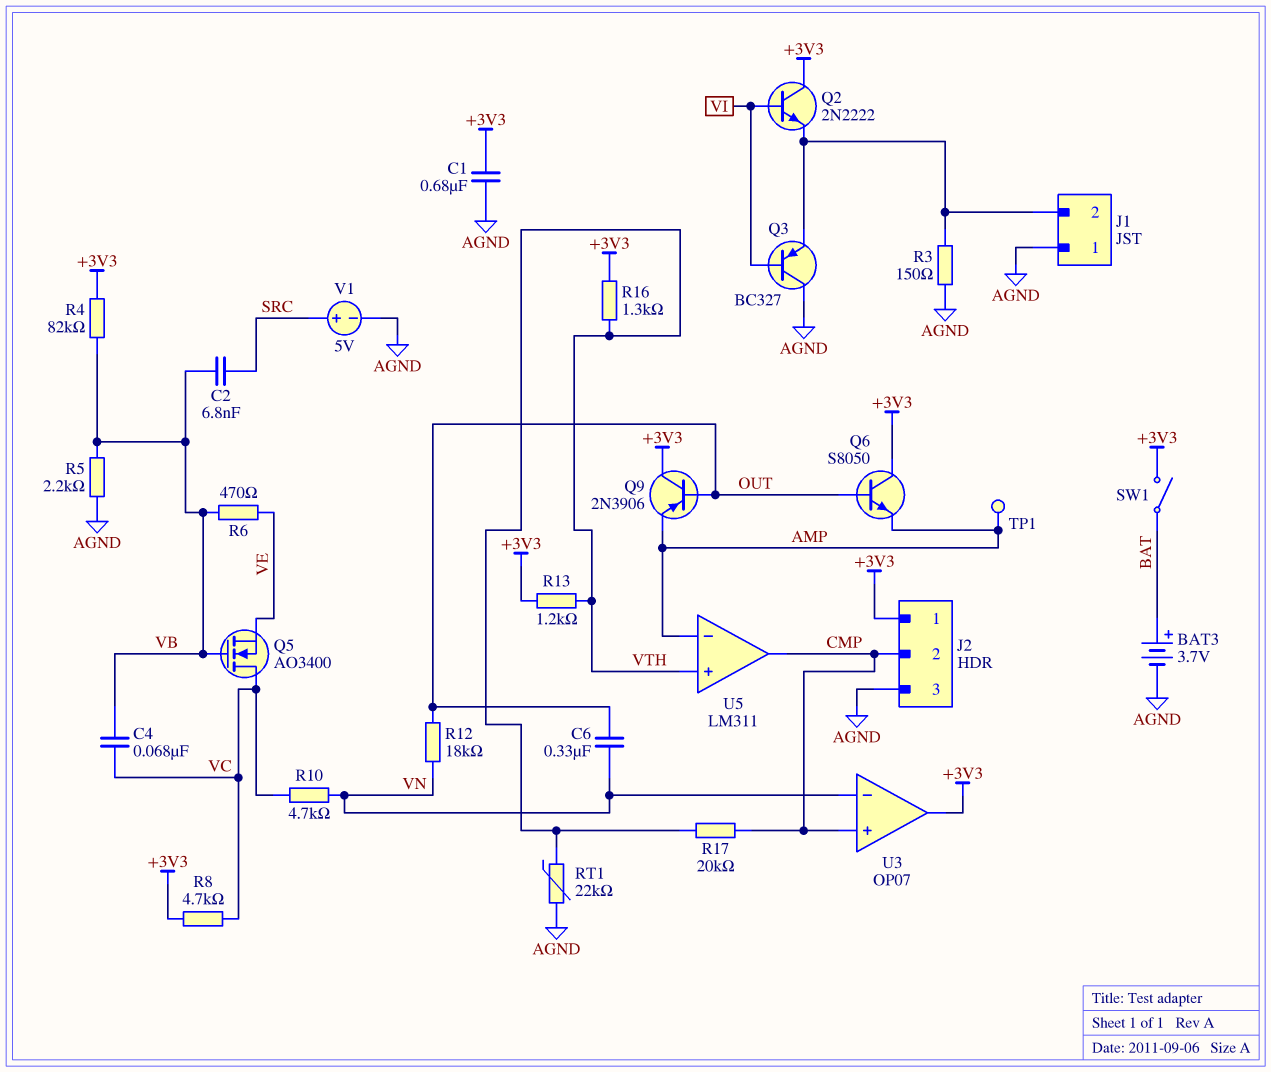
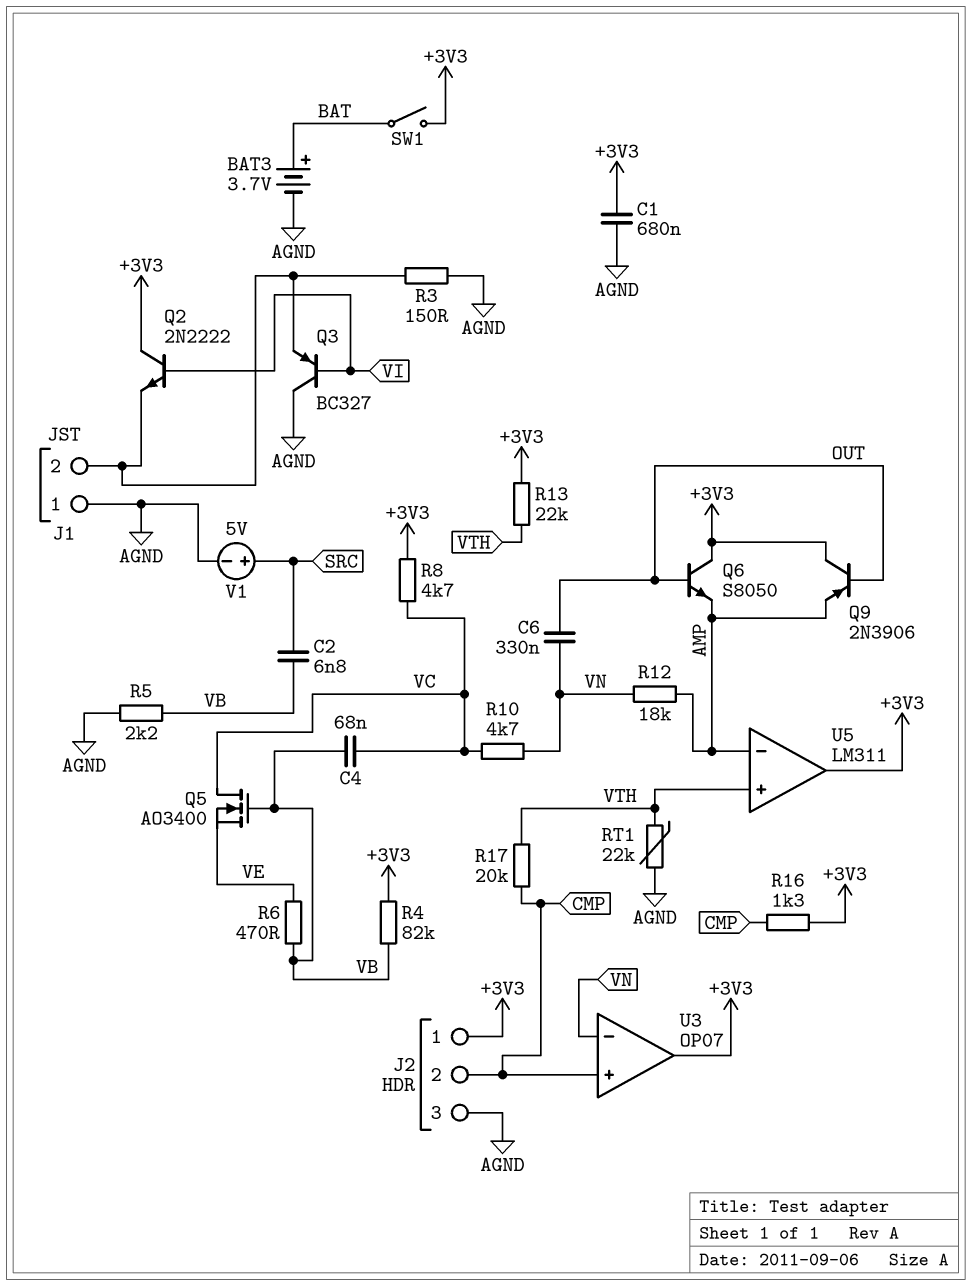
R12: 18k (OUT, VN) -> 18k (AMP, VN)
R13: 1.2k (+3V3, VTH) -> 22k (+3V3, VTH)
R16: 1.3k (+3V3, VTH) -> 1.3k (+3V3, CMP)
TP1: test point (AMP) -> none
U5 pin out: CMP -> +3V3

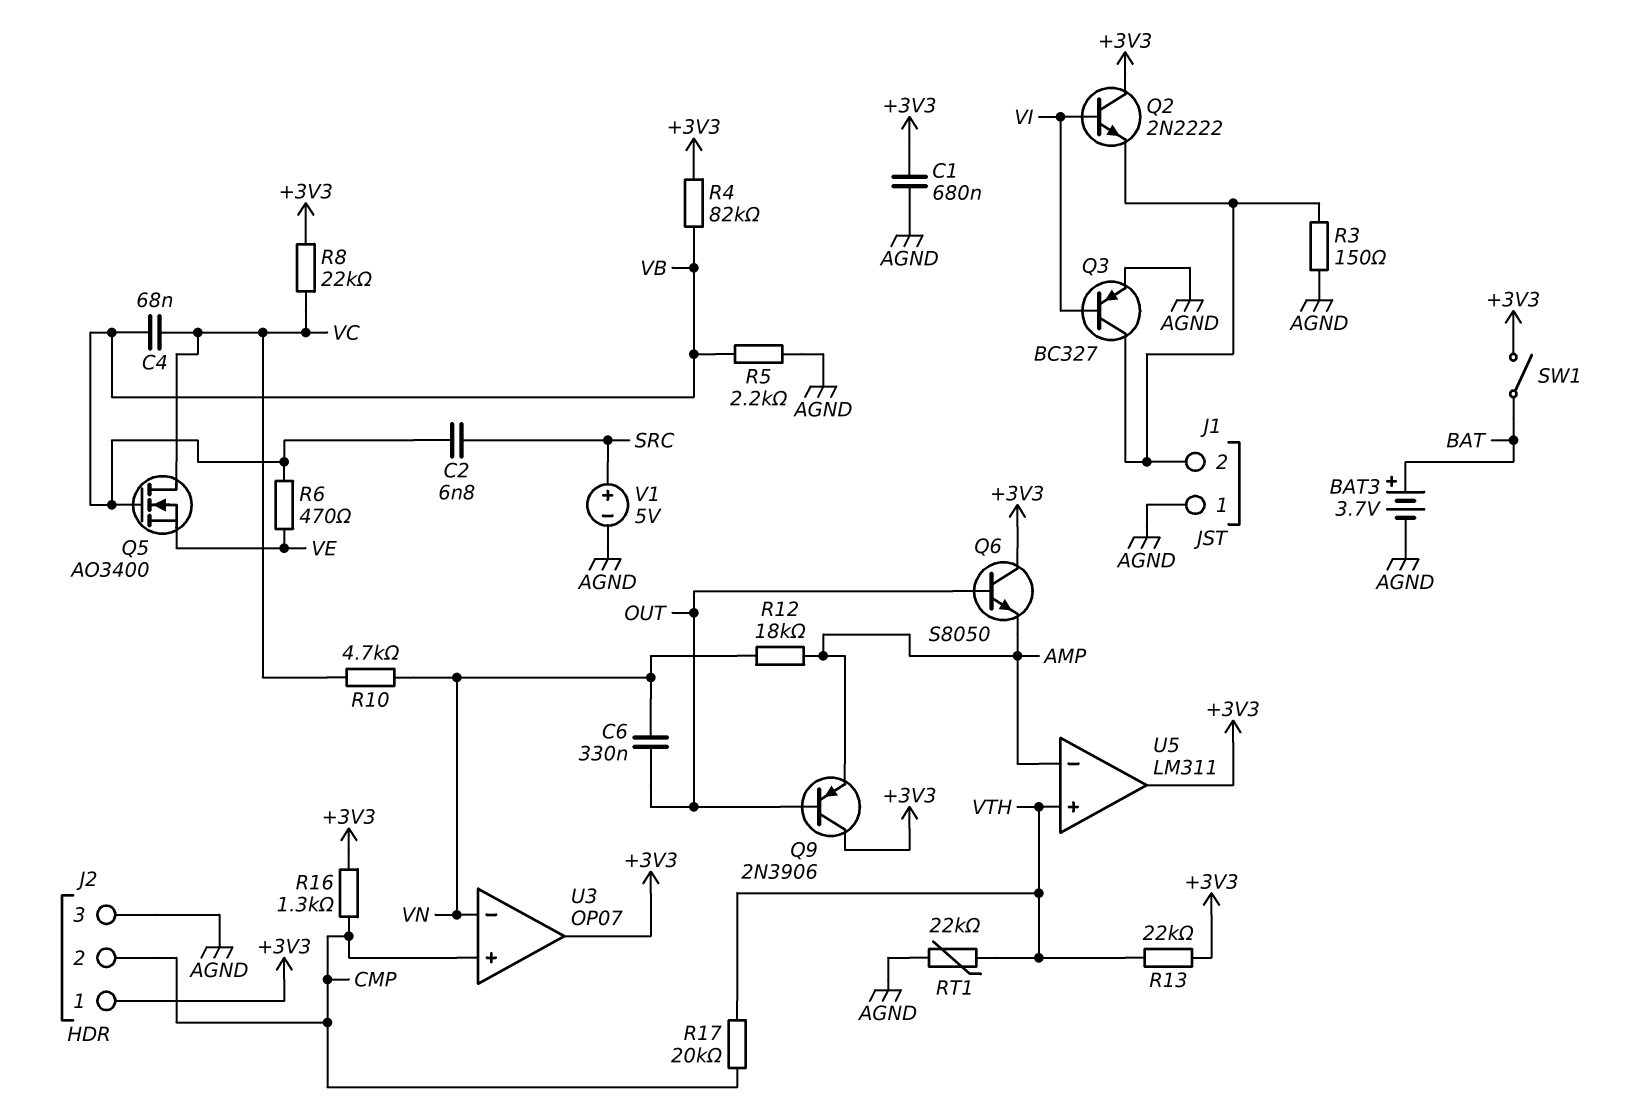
Q3: PNP BC327 (B VI, C AGND, E J1/2) -> PNP BC327 (B VI, C J1/2, E AGND)
R8: 4.7k (+3V3, VC) -> 22k (+3V3, VC)

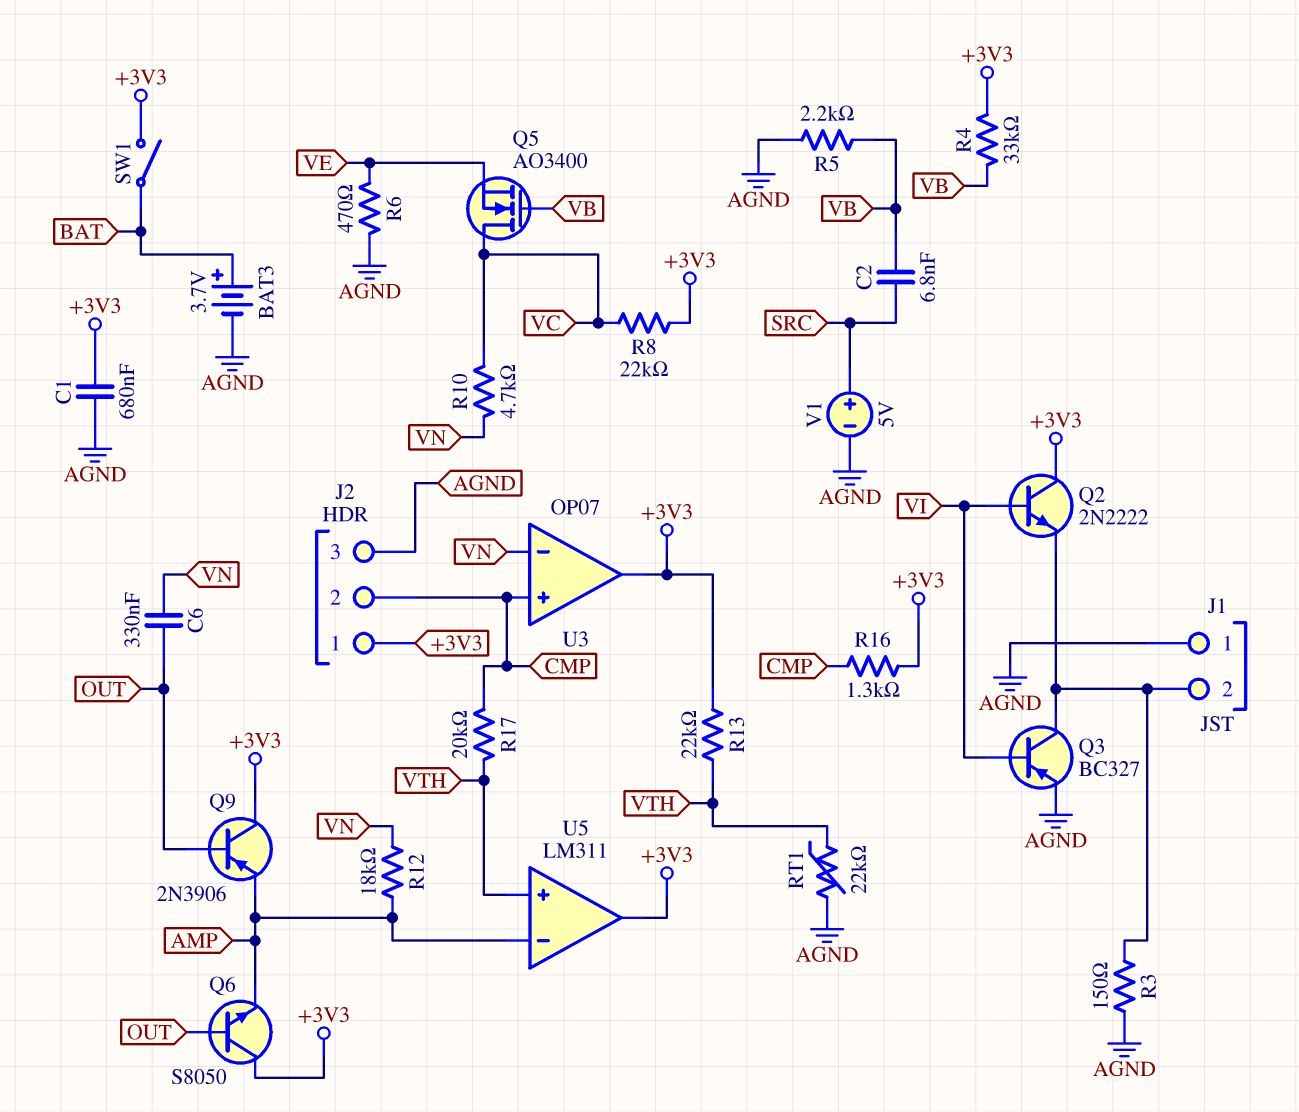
C4: 68nF (VB, VC) -> none
R4: 82k (+3V3, VB) -> 33k (+3V3, VB)
R6: 470 (VB, VE) -> 470 (AGND, VE)

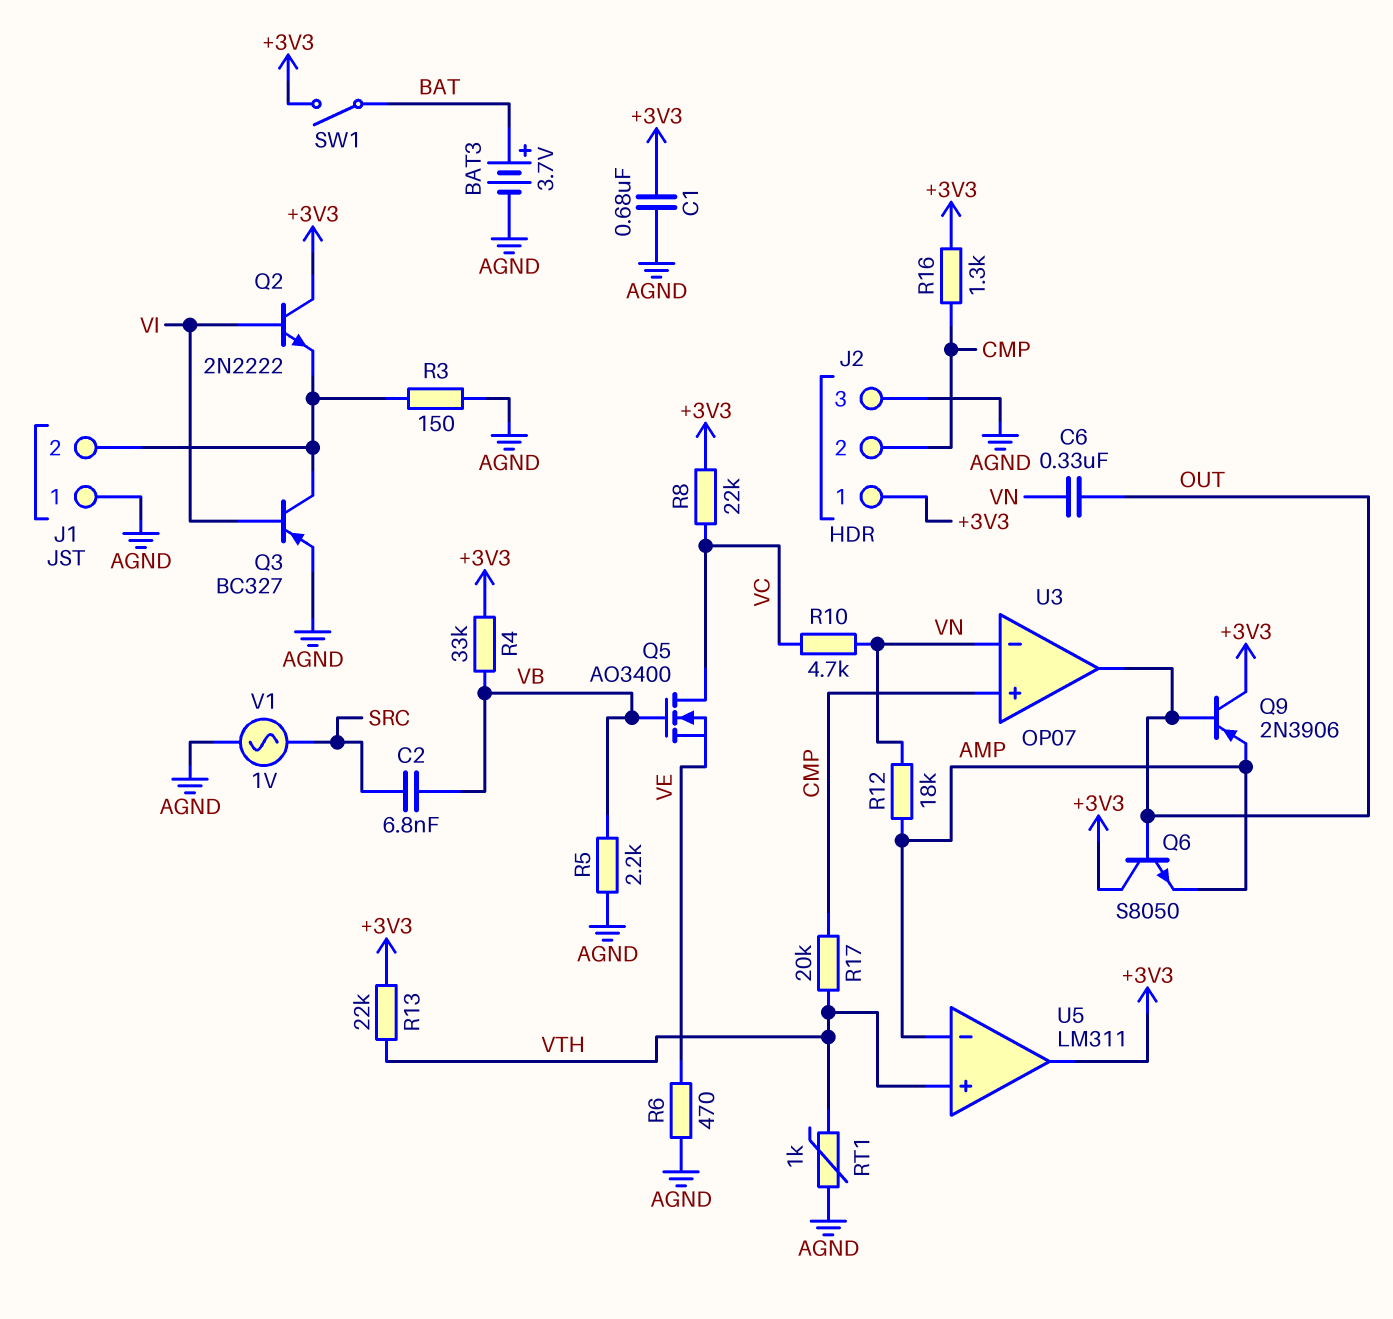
RT1: 22k (AGND, VTH) -> 1k (AGND, VTH)
U3 pin out: +3V3 -> OUT
V1: 5V (plus SRC, minus AGND) -> AC 1V (AGND, SRC)

